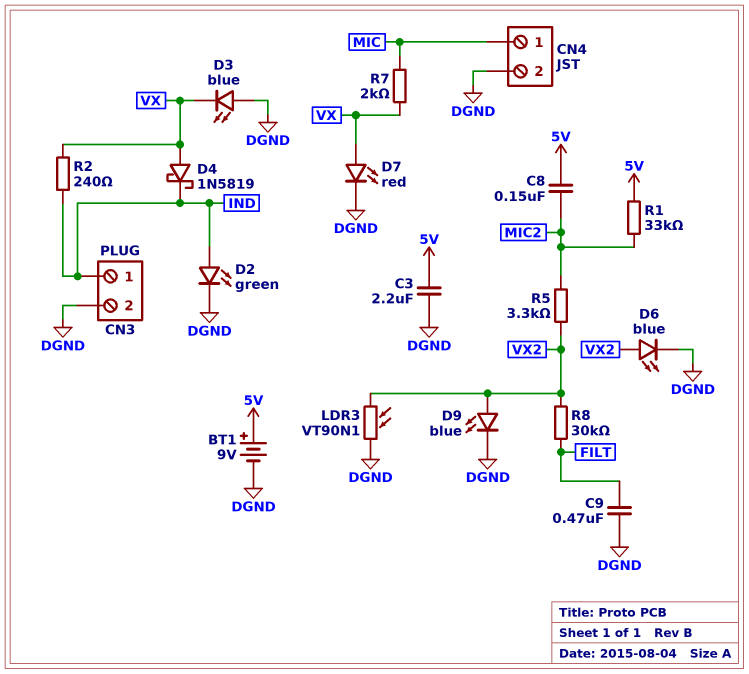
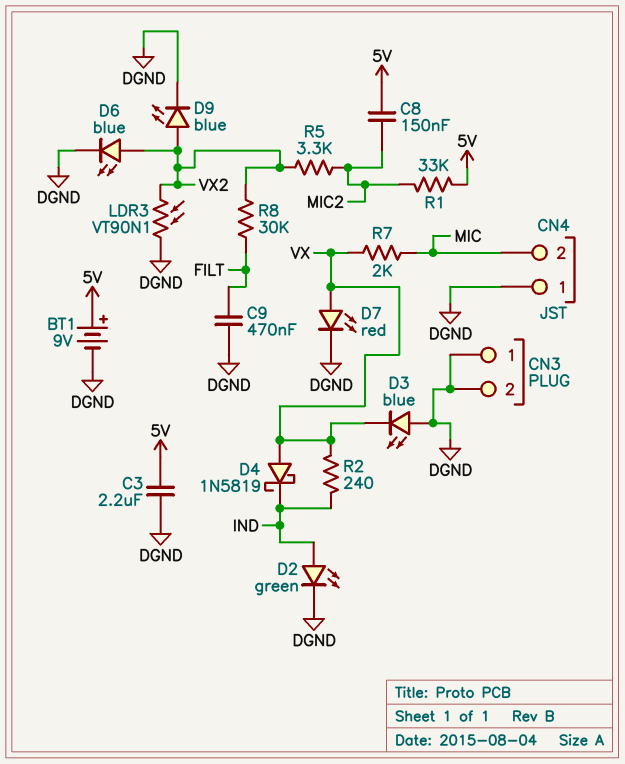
CN3 pin 1: IND -> DGND
CN4 pin 1: MIC -> DGND
CN4 pin 2: DGND -> MIC

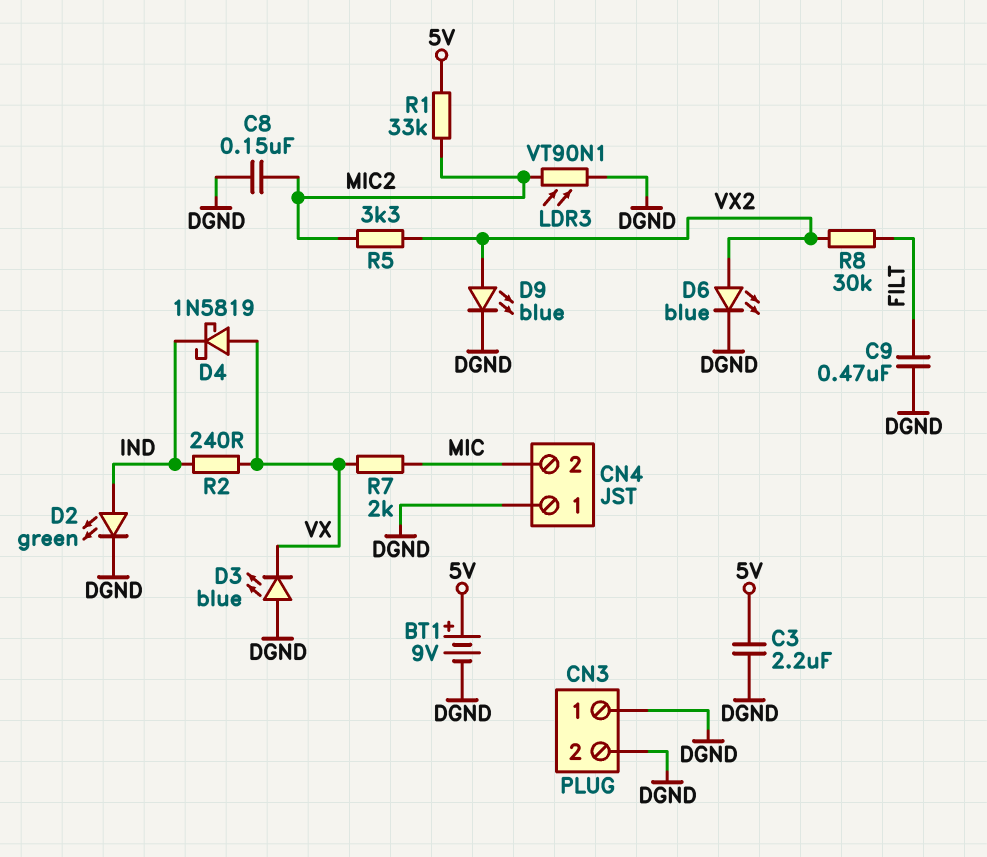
C8: 150nF (5V, MIC2) -> 150nF (DGND, MIC2)
D7: LED red (A VX, K DGND) -> none
LDR3: VT90N1 (DGND, VX2) -> VT90N1 (DGND, MIC2)

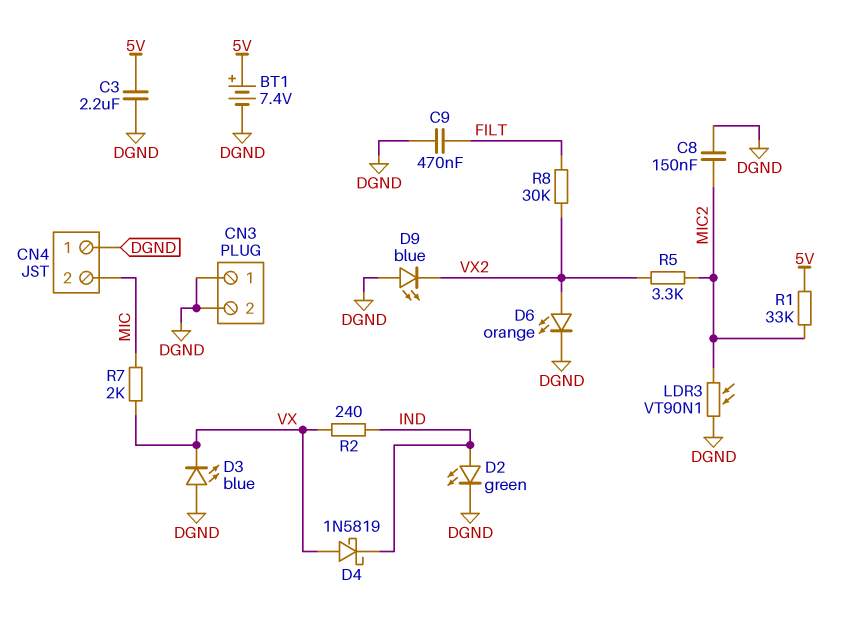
BT1: 9V (plus 5V, minus DGND) -> 7.4V (plus 5V, minus DGND)
D6: LED blue (A VX2, K DGND) -> LED orange (A VX2, K DGND)
D9: LED blue (A VX2, K DGND) -> LED blue (A DGND, K VX2)

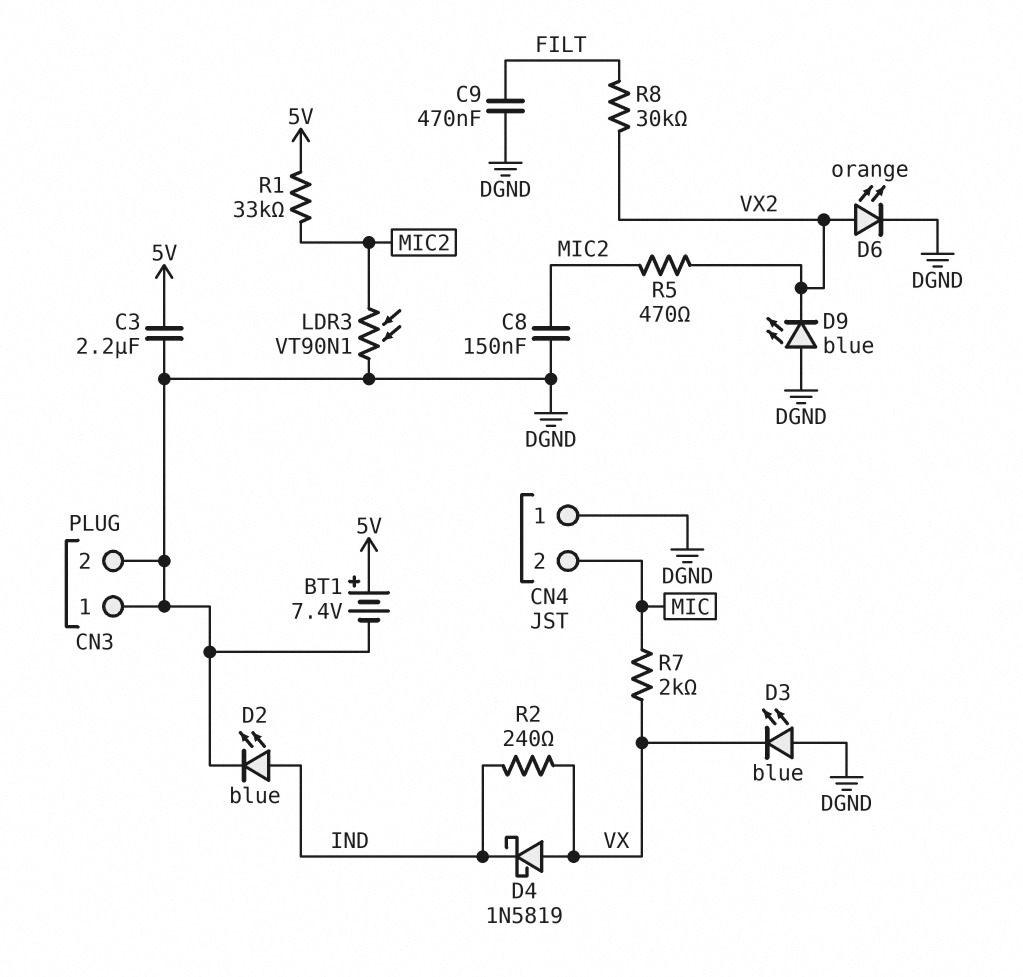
D2: LED green (A IND, K DGND) -> LED blue (A IND, K DGND)
R5: 3.3k (MIC2, VX2) -> 470 (MIC2, VX2)

